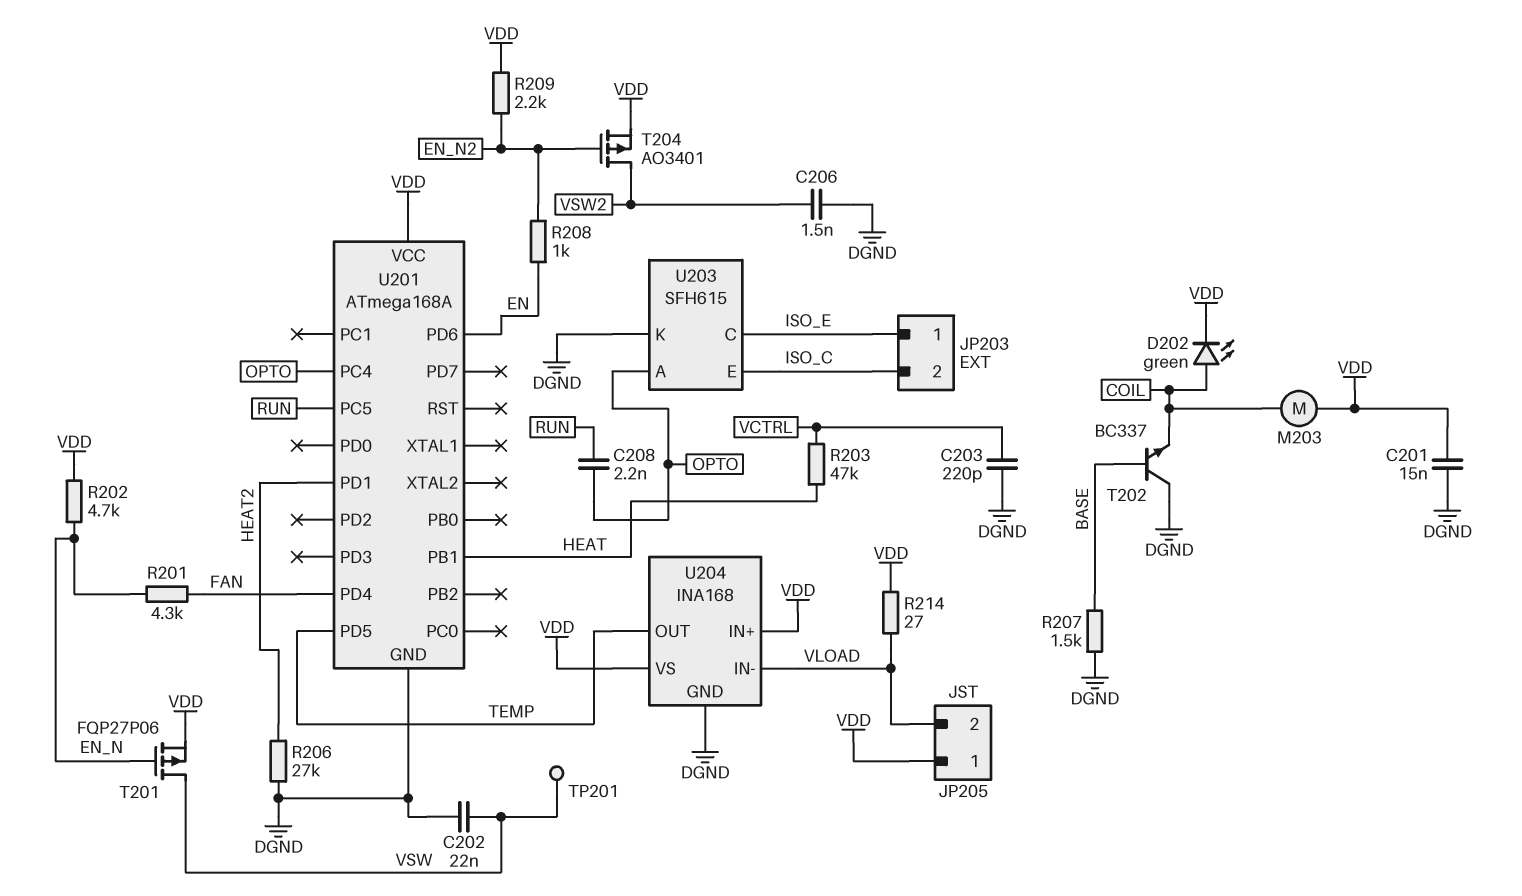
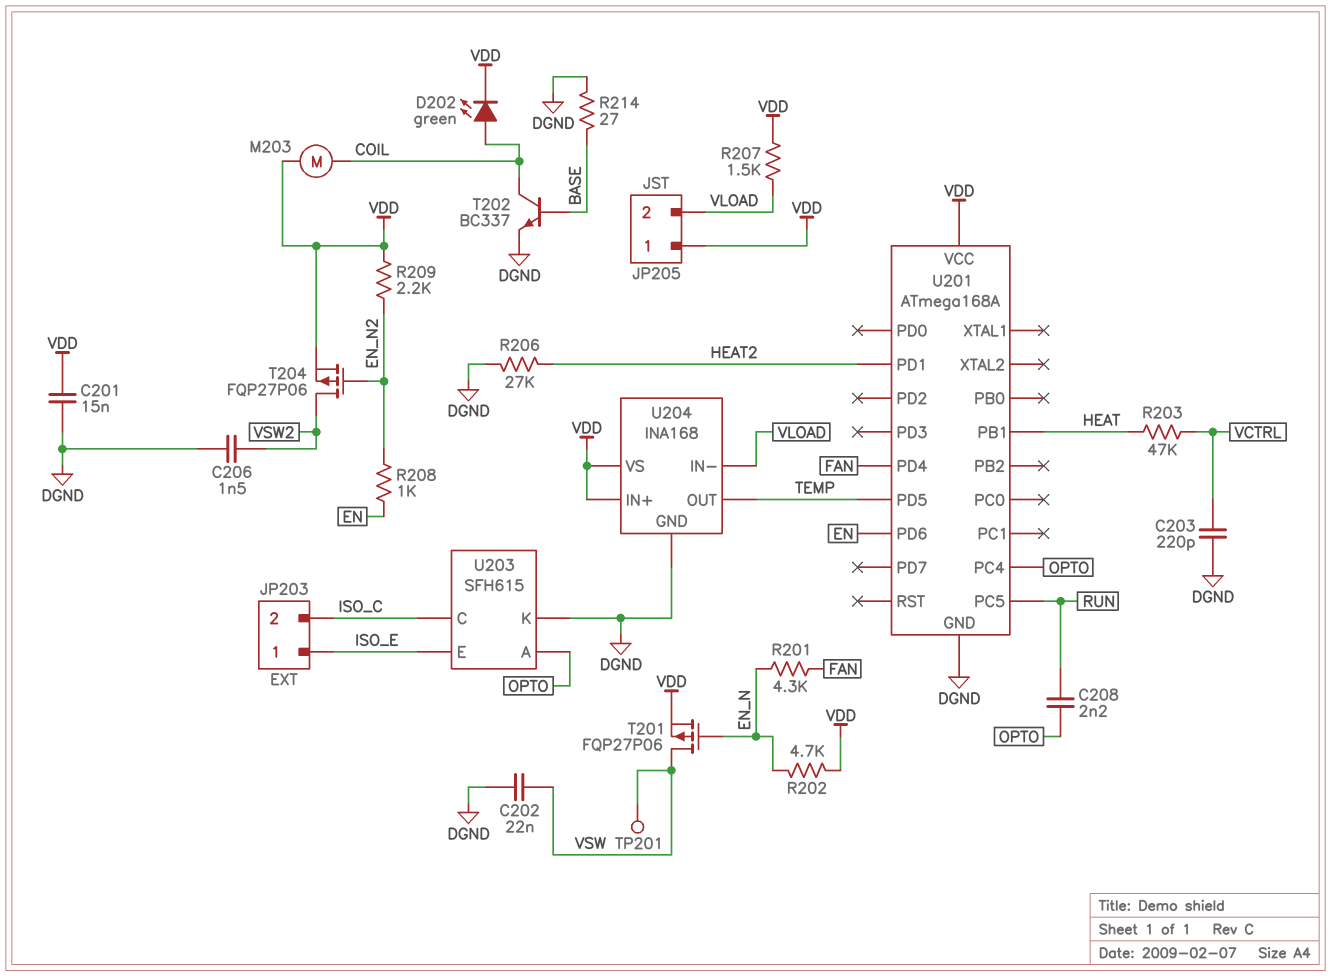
R207: 1.5k (BASE, DGND) -> 1.5k (VDD, VLOAD)
R214: 27 (VDD, VLOAD) -> 27 (BASE, DGND)
T202: NPN BC337 (B BASE, C DGND, E COIL) -> NPN BC337 (B BASE, C COIL, E DGND)
T204: PMOS AO3401 (G EN_N2, D VSW2, S VDD) -> PMOS FQP27P06 (G EN_N2, D VSW2, S VDD)
U203 pin C: ISO_E -> ISO_C
U203 pin E: ISO_C -> ISO_E

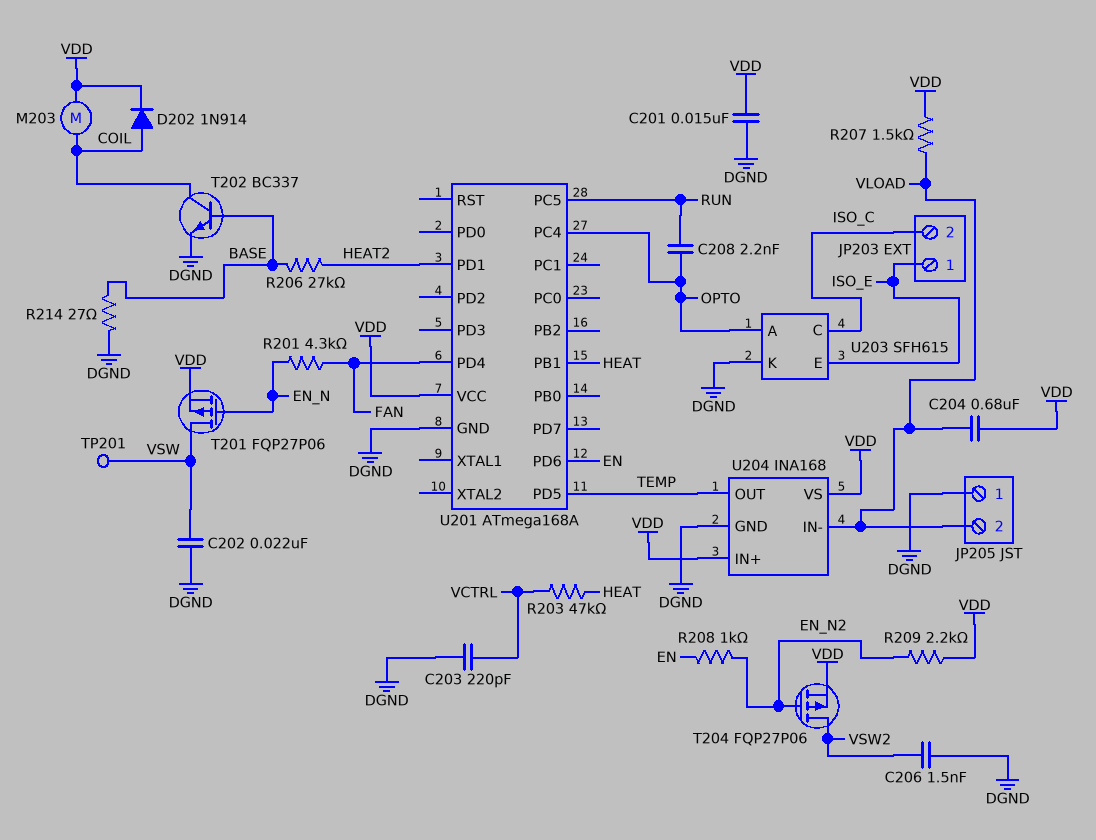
C204: none -> 680nF (VDD, VLOAD)
D202: LED green (A COIL, K VDD) -> diode 1N914 (A COIL, K VDD)
JP205 pin 1: VDD -> DGND
R202: 4.7k (EN_N, VDD) -> none
R206: 27k (DGND, HEAT2) -> 27k (BASE, HEAT2)

